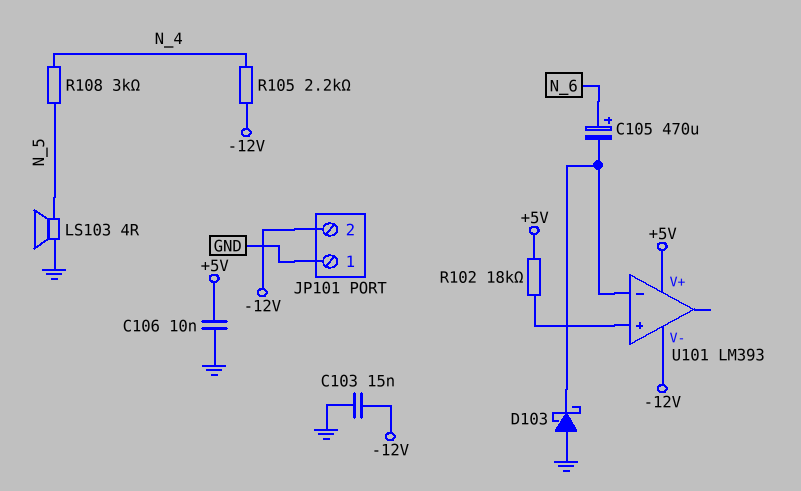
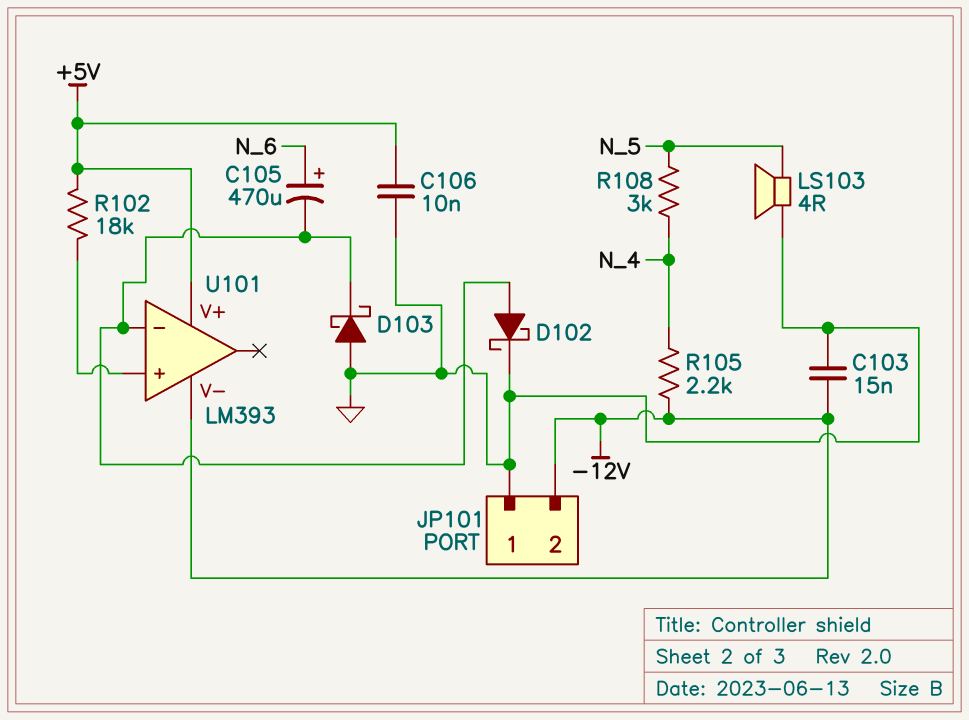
D102: none -> schottky (A U101/in-, K GND)

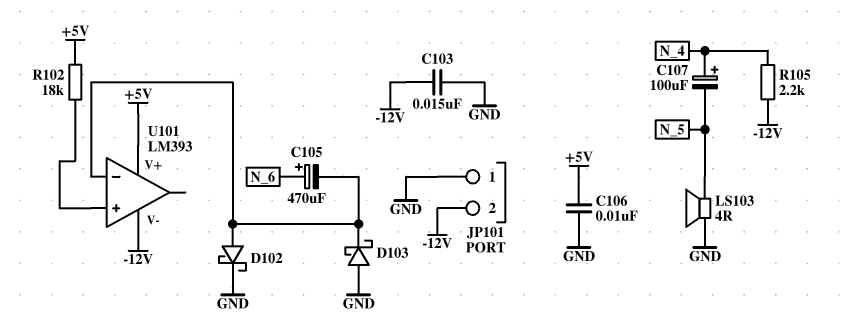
C107: none -> 100uF (plus N_4, minus N_5)
R108: 3k (N_4, N_5) -> none

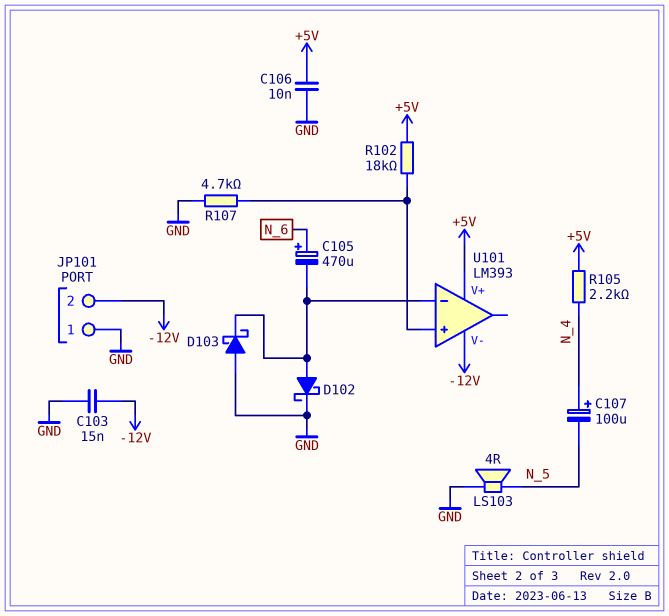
R105: 2.2k (-12V, N_4) -> 2.2k (+5V, N_4)
R107: none -> 4.7k (GND, U101/in+)

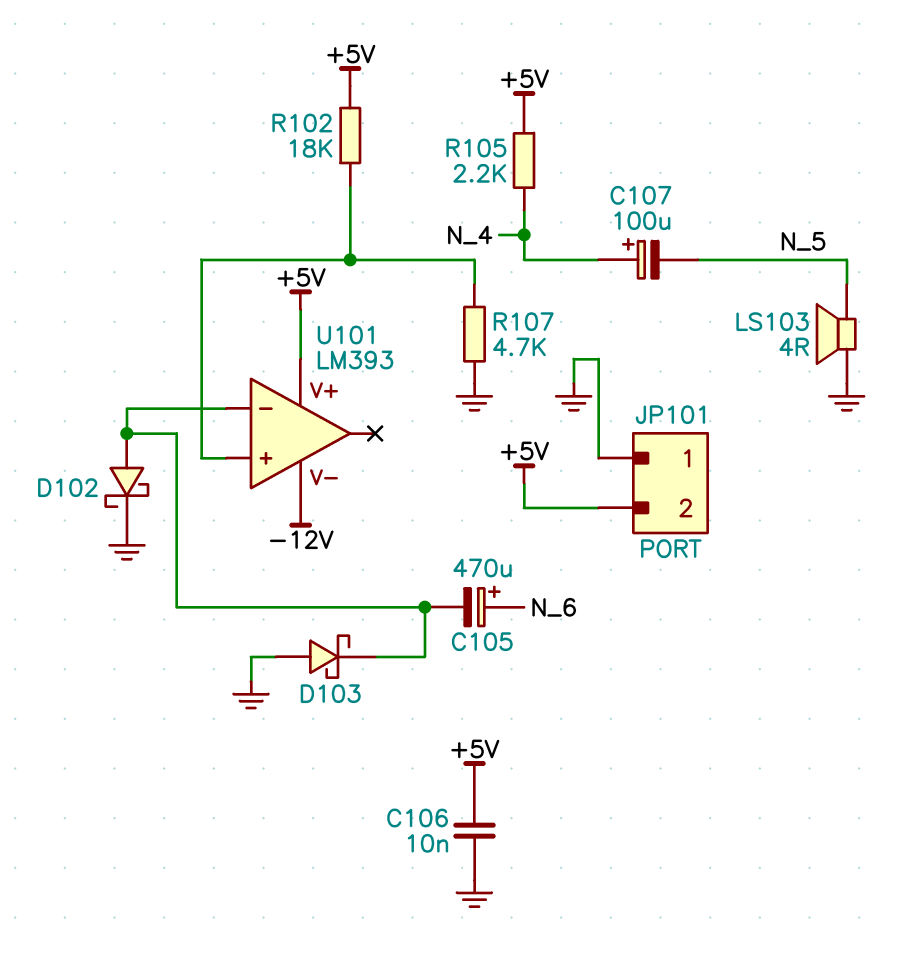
C103: 15nF (-12V, GND) -> none
JP101 pin 2: -12V -> +5V

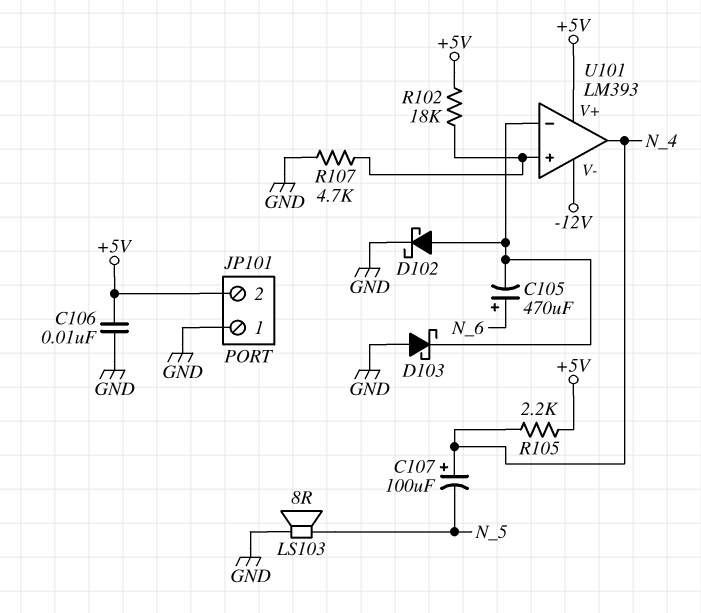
LS103: speaker 4R (GND, N_5) -> speaker 8R (GND, N_5)
U101 pin out: none -> N_4

